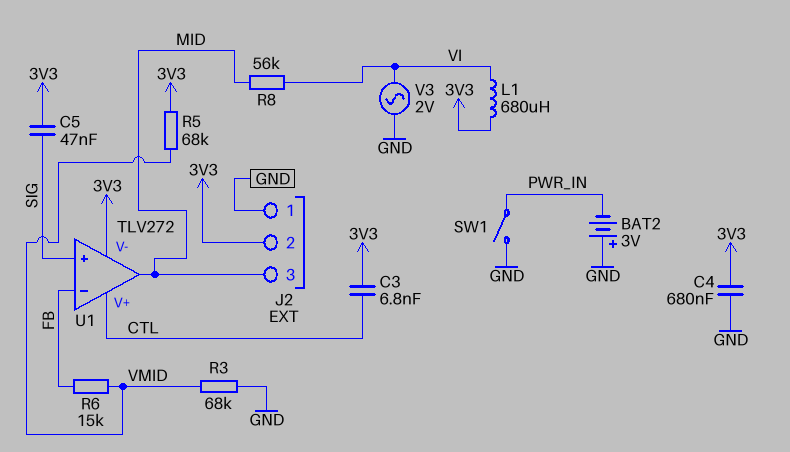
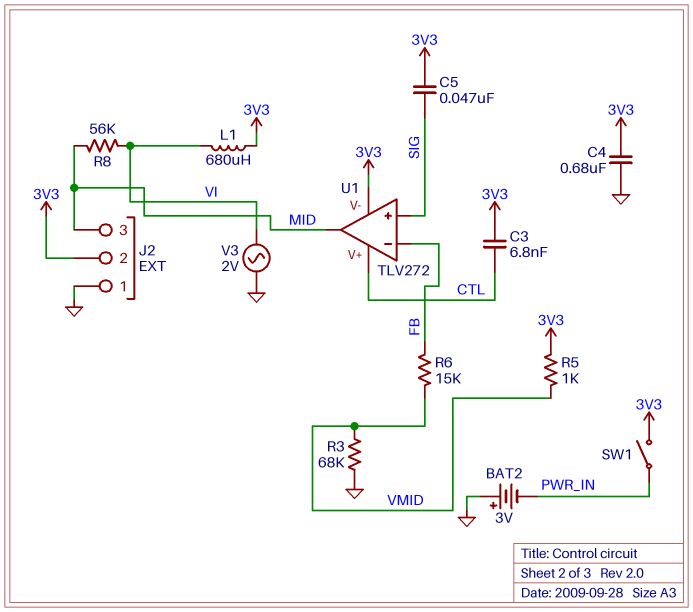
R5: 68k (3V3, VMID) -> 1k (3V3, VMID)
SW1: switch (GND, PWR_IN) -> switch (3V3, PWR_IN)

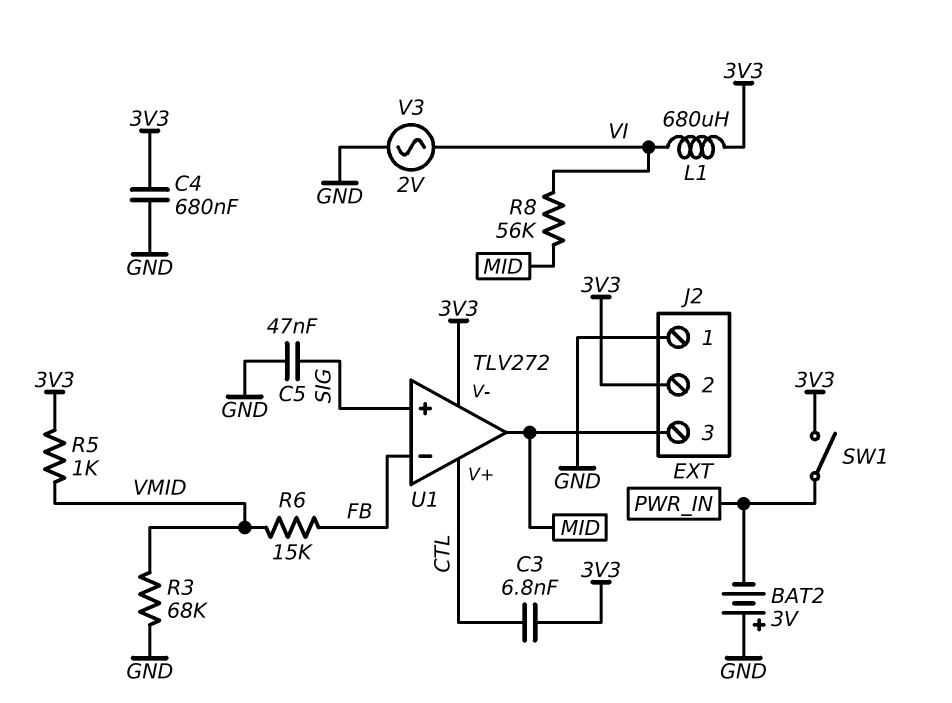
C5: 47nF (3V3, SIG) -> 47nF (GND, SIG)

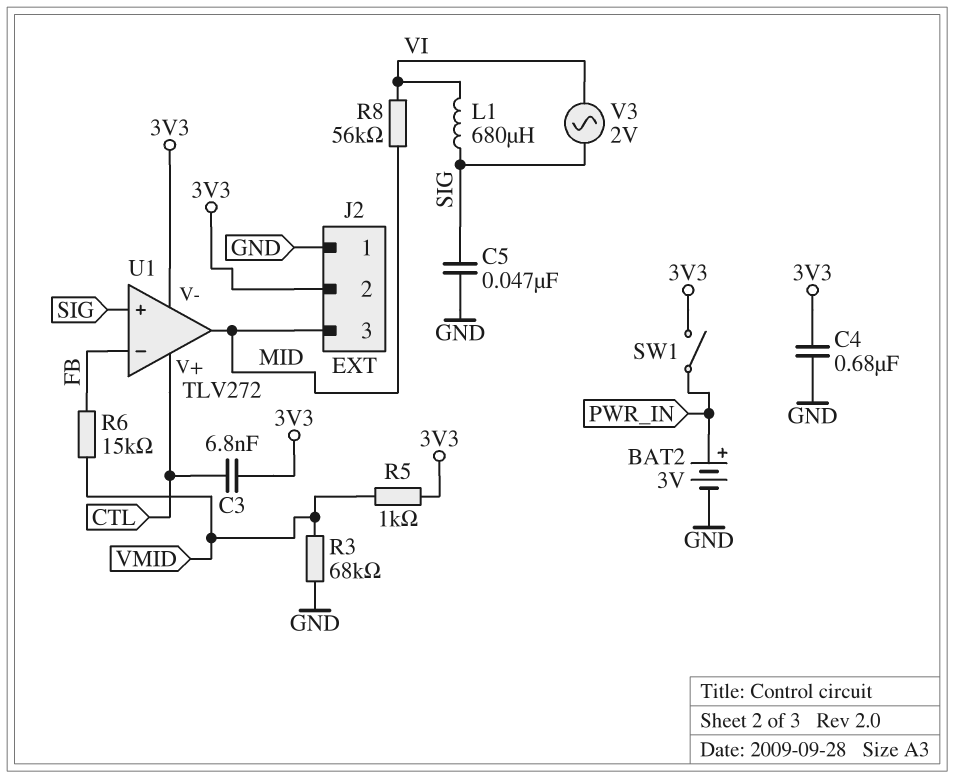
BAT2: 3V (plus GND, minus PWR_IN) -> 3V (plus PWR_IN, minus GND)
L1: 680uH (3V3, VI) -> 680uH (SIG, VI)
V3: AC 2V (GND, VI) -> AC 2V (SIG, VI)

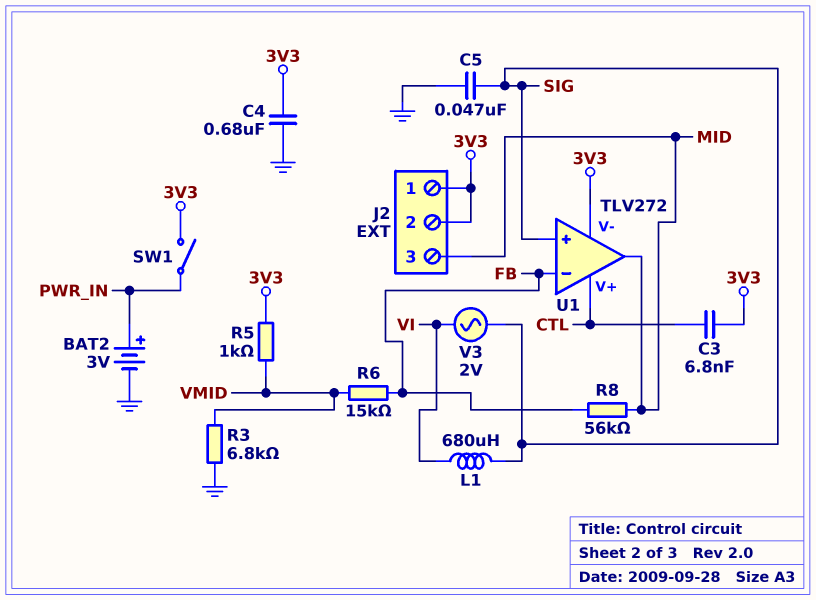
J2 pin 1: GND -> 3V3
R3: 68k (GND, VMID) -> 6.8k (GND, VMID)
R8: 56k (MID, VI) -> 56k (FB, MID)

